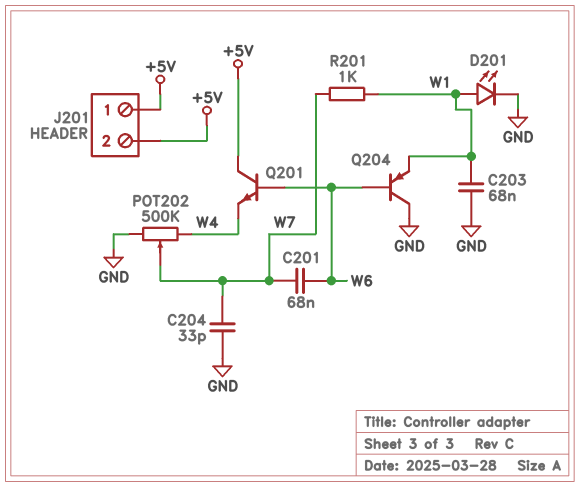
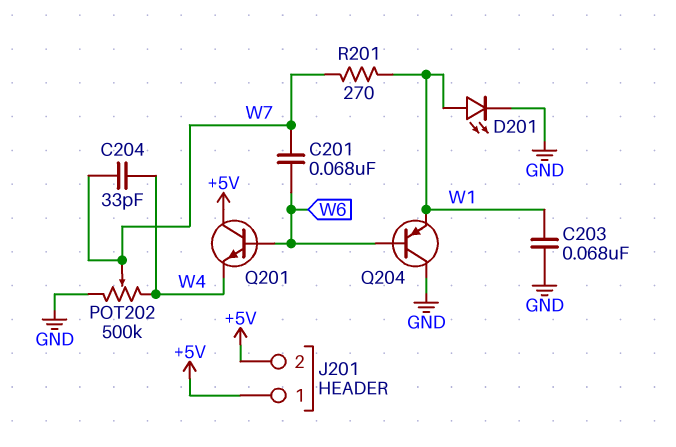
C204: 33pF (GND, W7) -> 33pF (W4, W7)
R201: 1k (W1, W7) -> 270 (W1, W7)

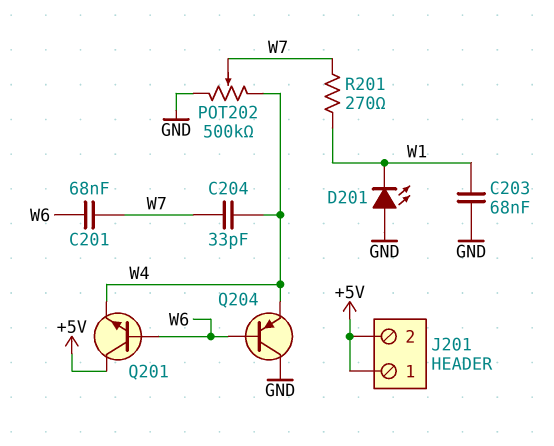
D201: LED (A W1, K GND) -> LED (A GND, K W1)
Q204: PNP (B W6, C GND, E W1) -> PNP (B W6, C GND, E W4)

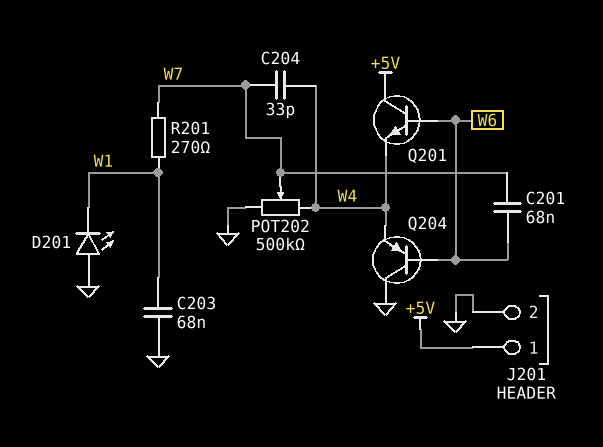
J201 pin 2: +5V -> GND

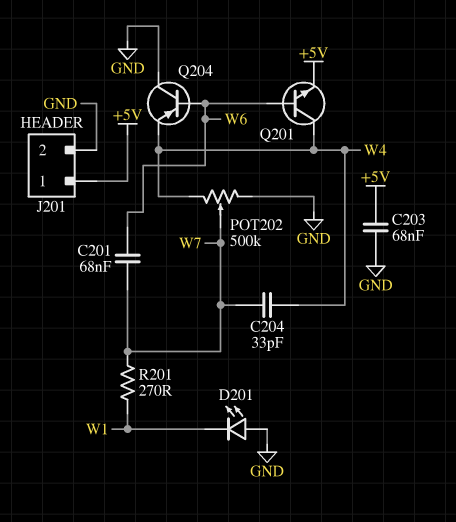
C203: 68nF (GND, W1) -> 68nF (+5V, GND)
Q201: NPN (B W6, C +5V, E W4) -> NPN (B W6, C W4, E +5V)

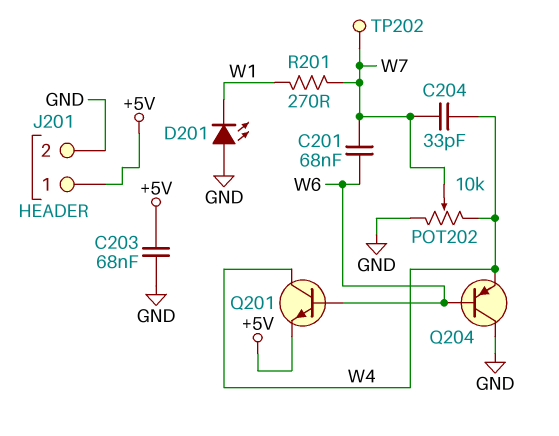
POT202: 500k (GND, W4, wiper W7) -> 10k (GND, W4, wiper W7)
TP202: none -> test point (W7)

